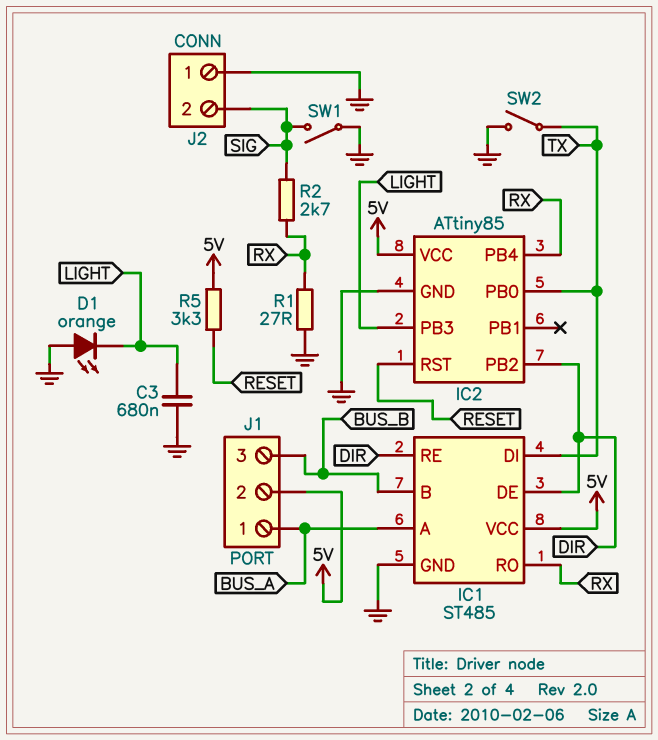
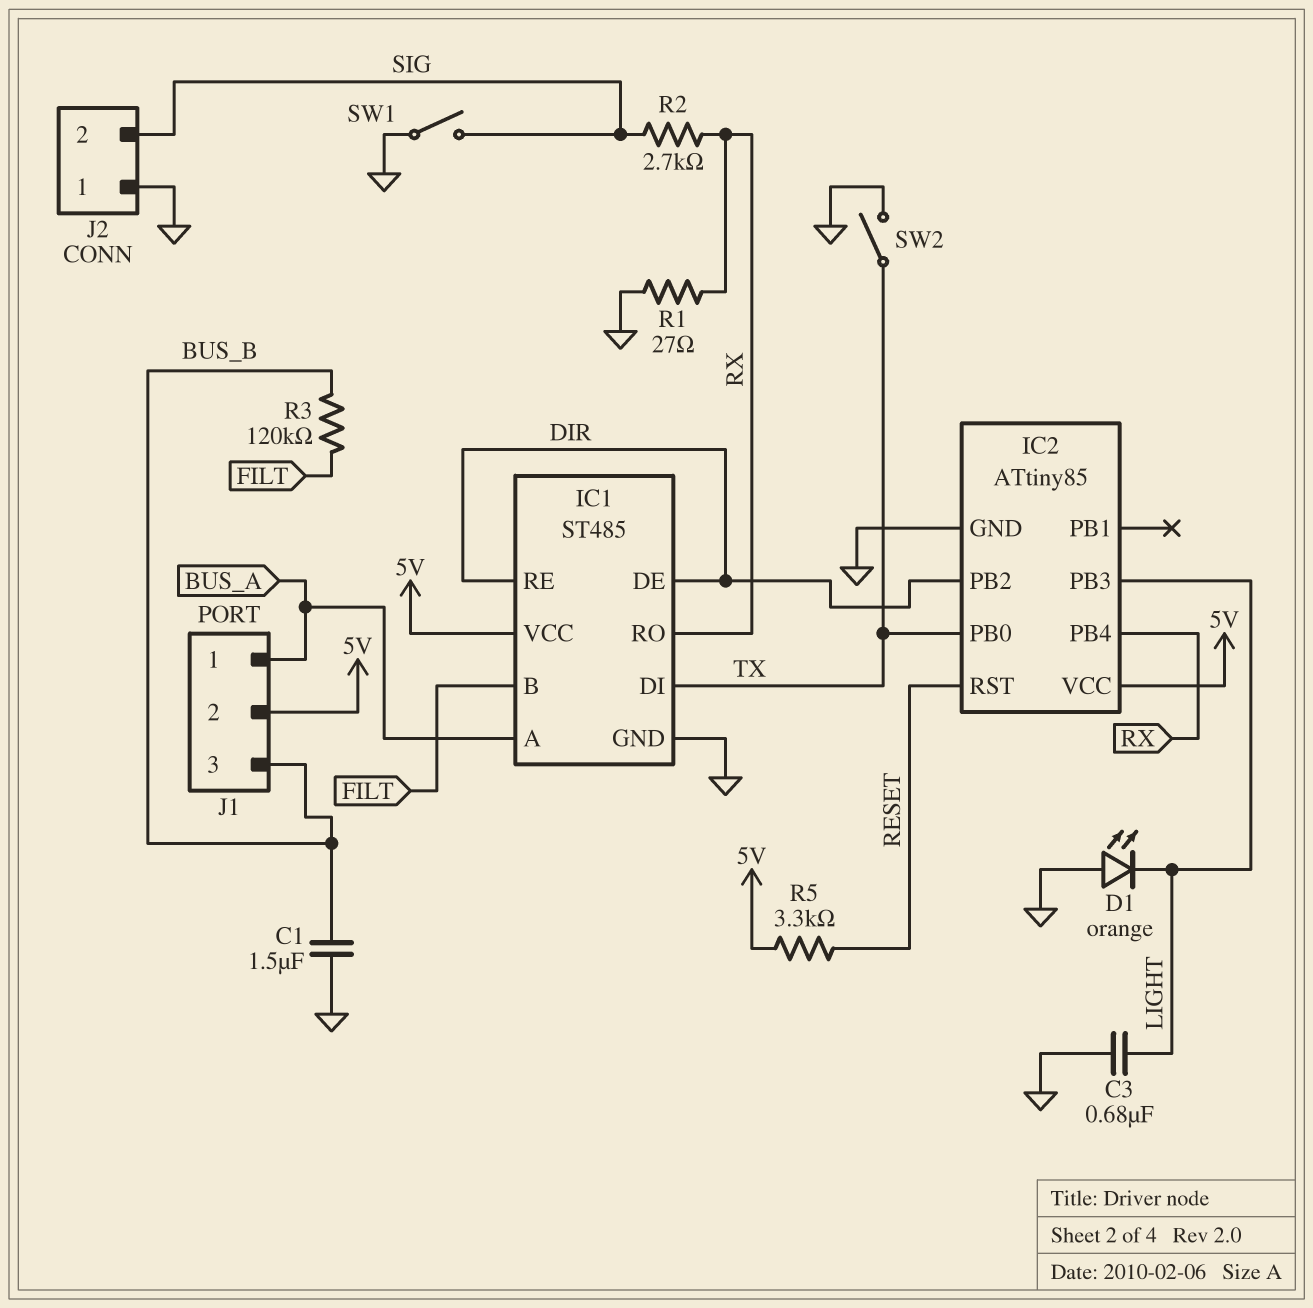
C1: none -> 1.5uF (BUS_B, GND)
IC1 pin B: BUS_B -> FILT
R3: none -> 120k (BUS_B, FILT)

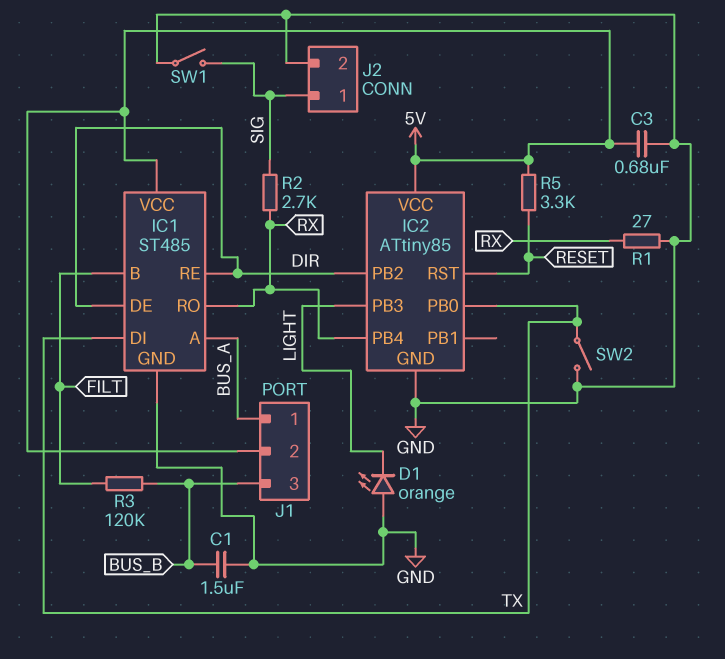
C3: 680nF (GND, LIGHT) -> 680nF (5V, GND)
J2 pin 1: GND -> SIG
J2 pin 2: SIG -> GND

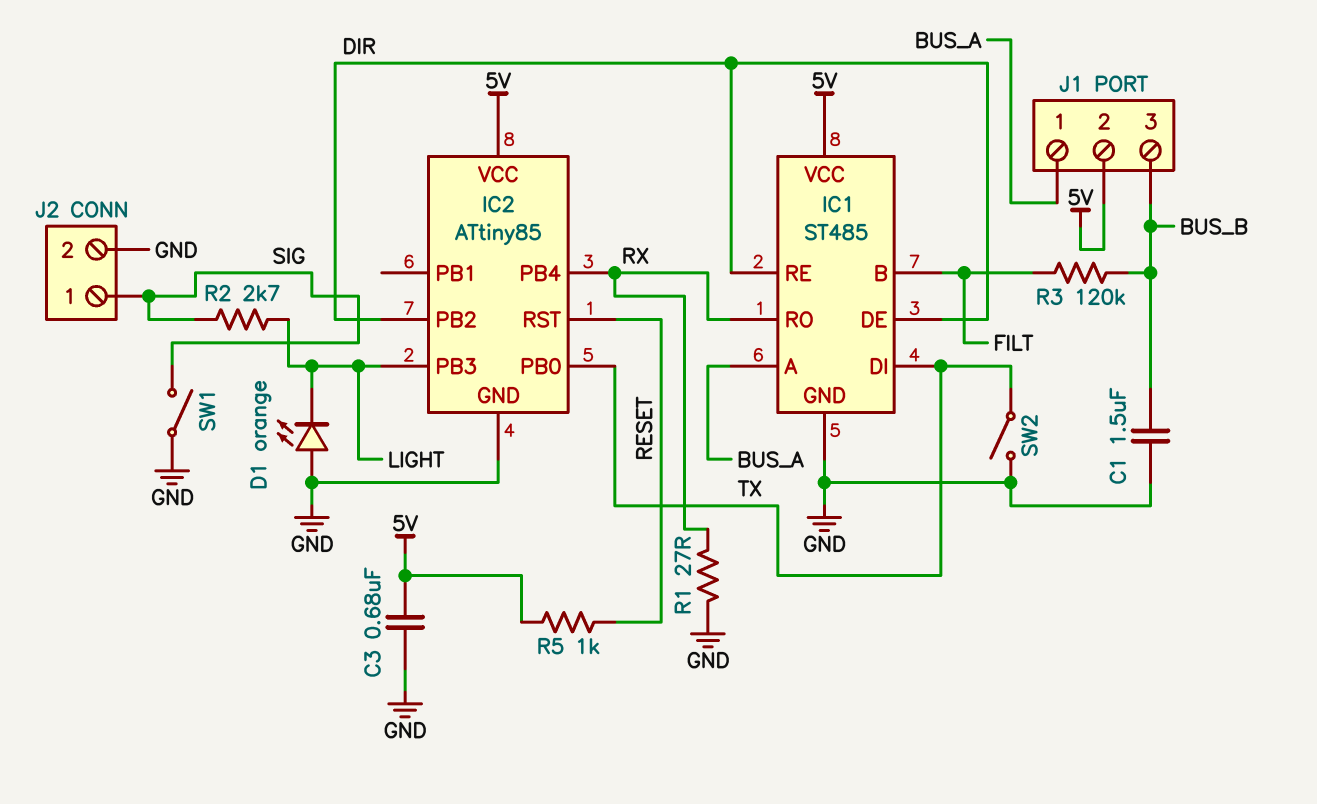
R2: 2.7k (RX, SIG) -> 2.7k (LIGHT, SIG)
R5: 3.3k (5V, RESET) -> 1k (5V, RESET)

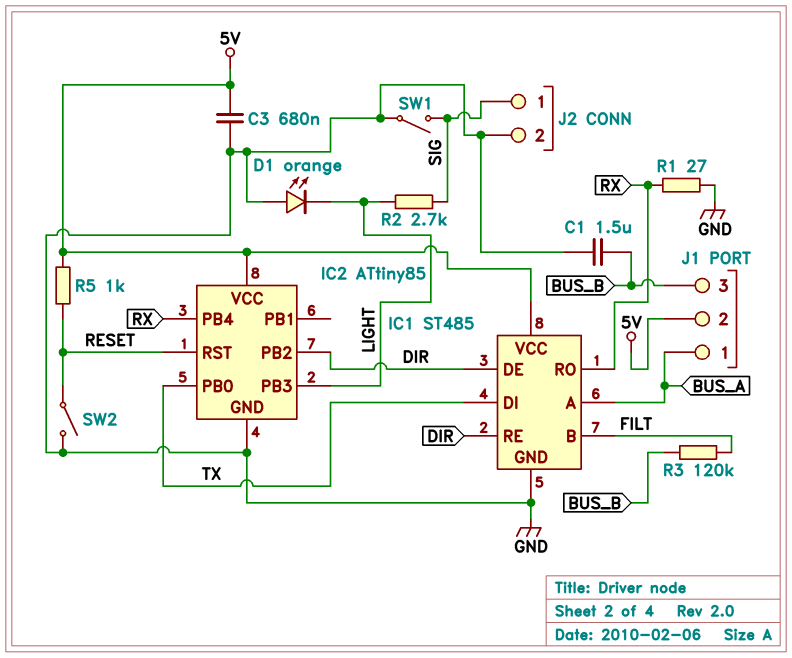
SW2: switch (GND, TX) -> switch (GND, RESET)

